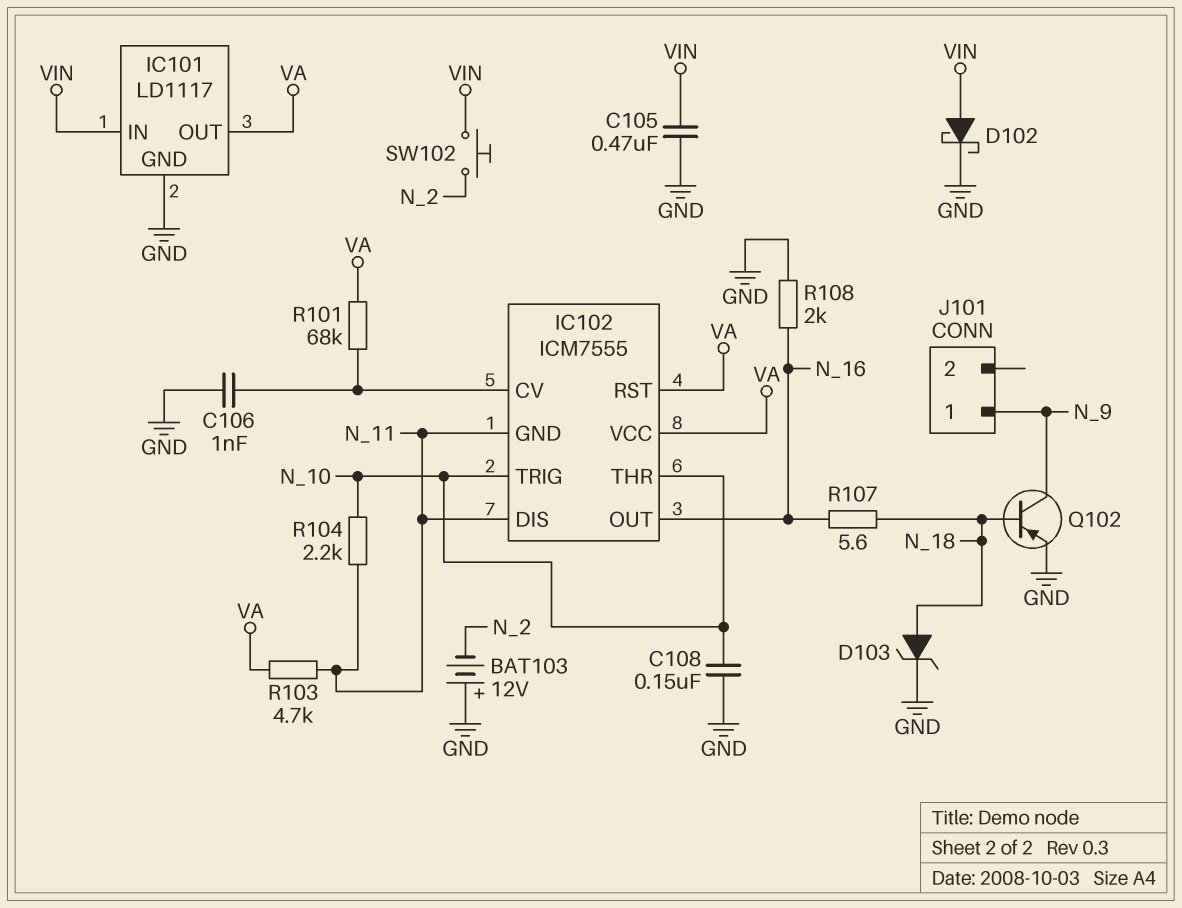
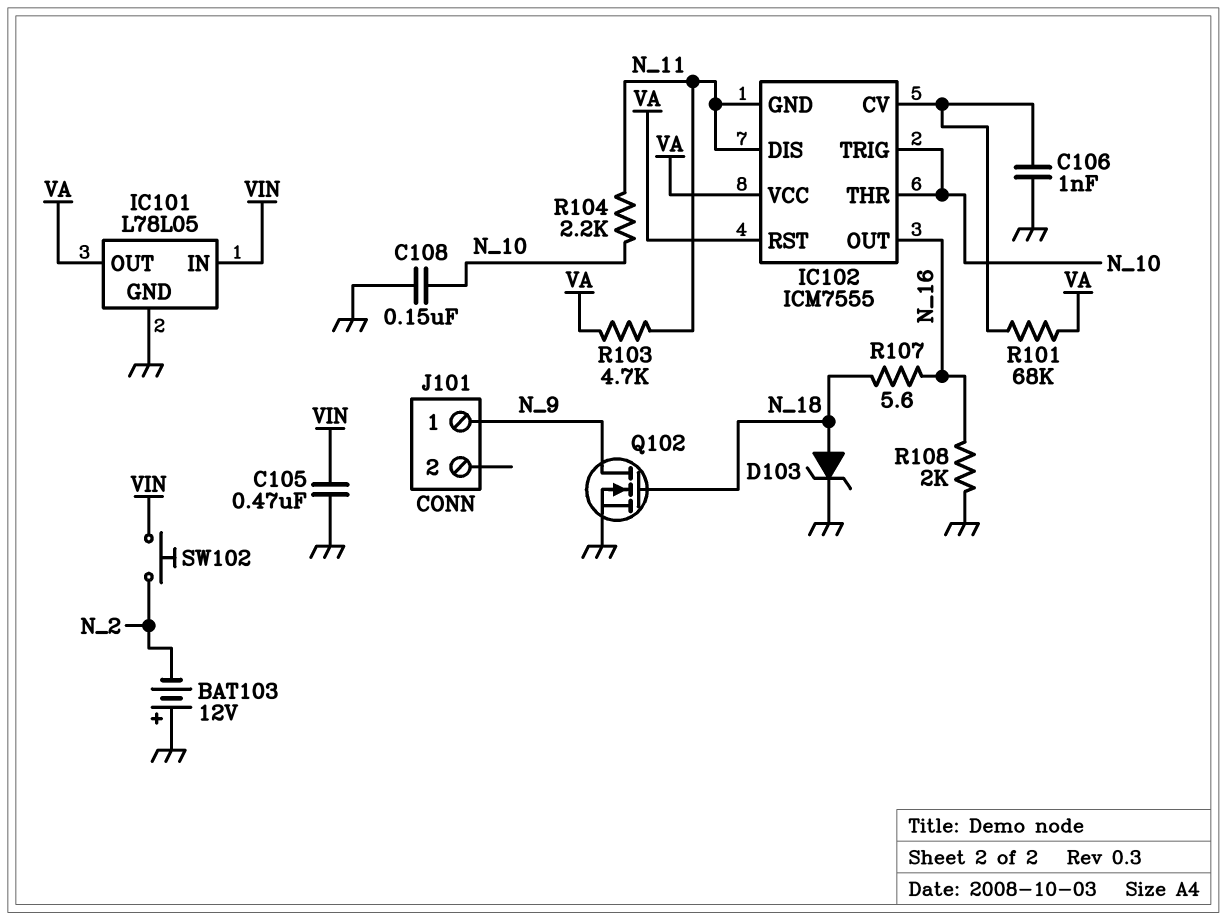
D102: schottky (A VIN, K GND) -> none
IC101: LD1117 -> L78L05
Q102: PNP (B N_18, C N_9, E GND) -> NMOS (G N_18, D N_9, S GND)

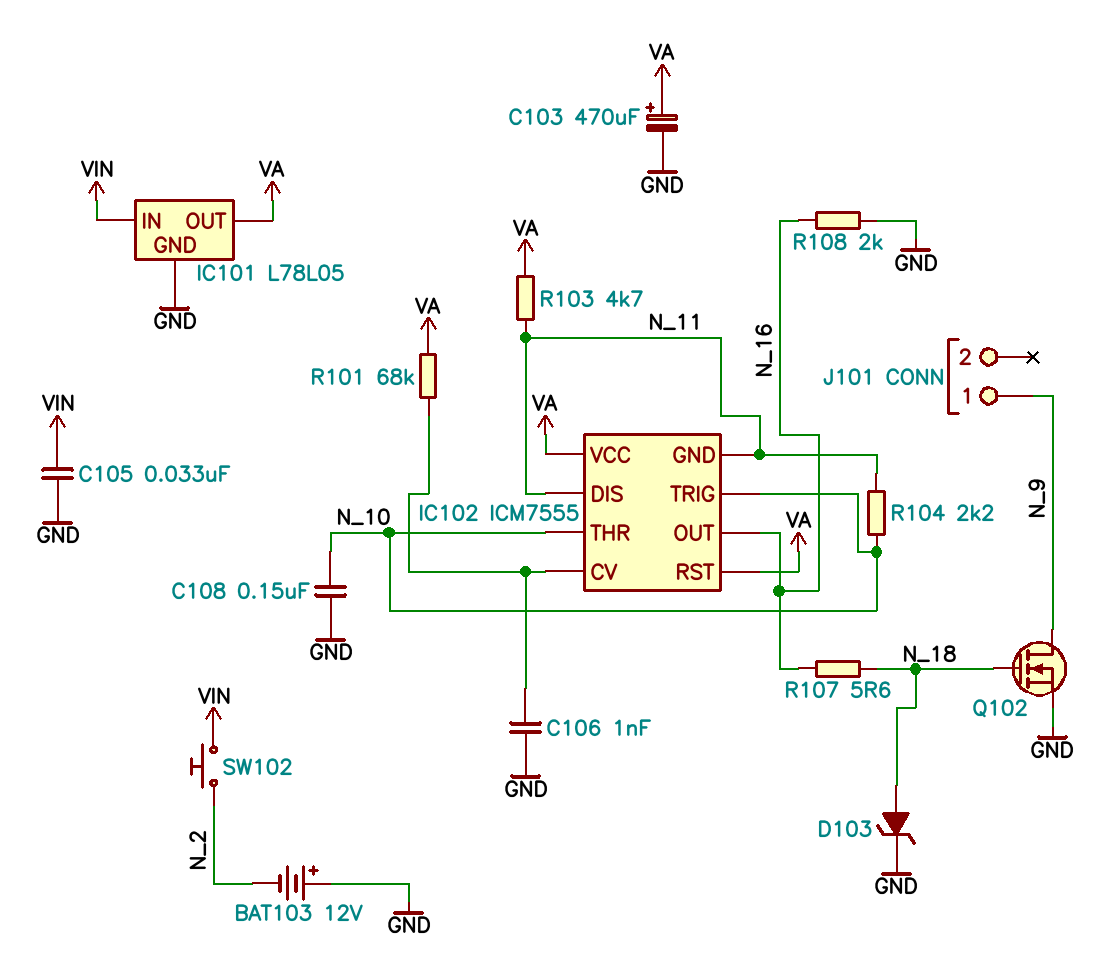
C103: none -> 470uF (plus VA, minus GND)
C105: 470nF (GND, VIN) -> 33nF (GND, VIN)

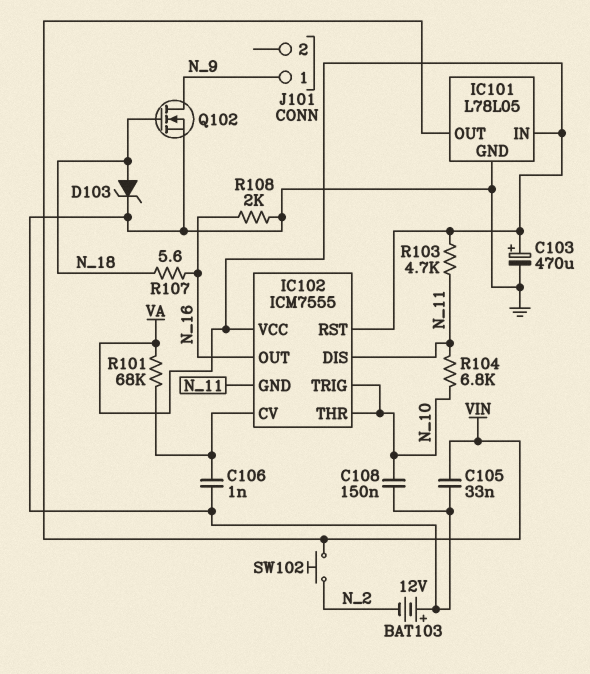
IC101 pin IN: VIN -> VA
IC101 pin OUT: VA -> VIN
R104: 2.2k (N_10, N_11) -> 6.8k (N_10, N_11)

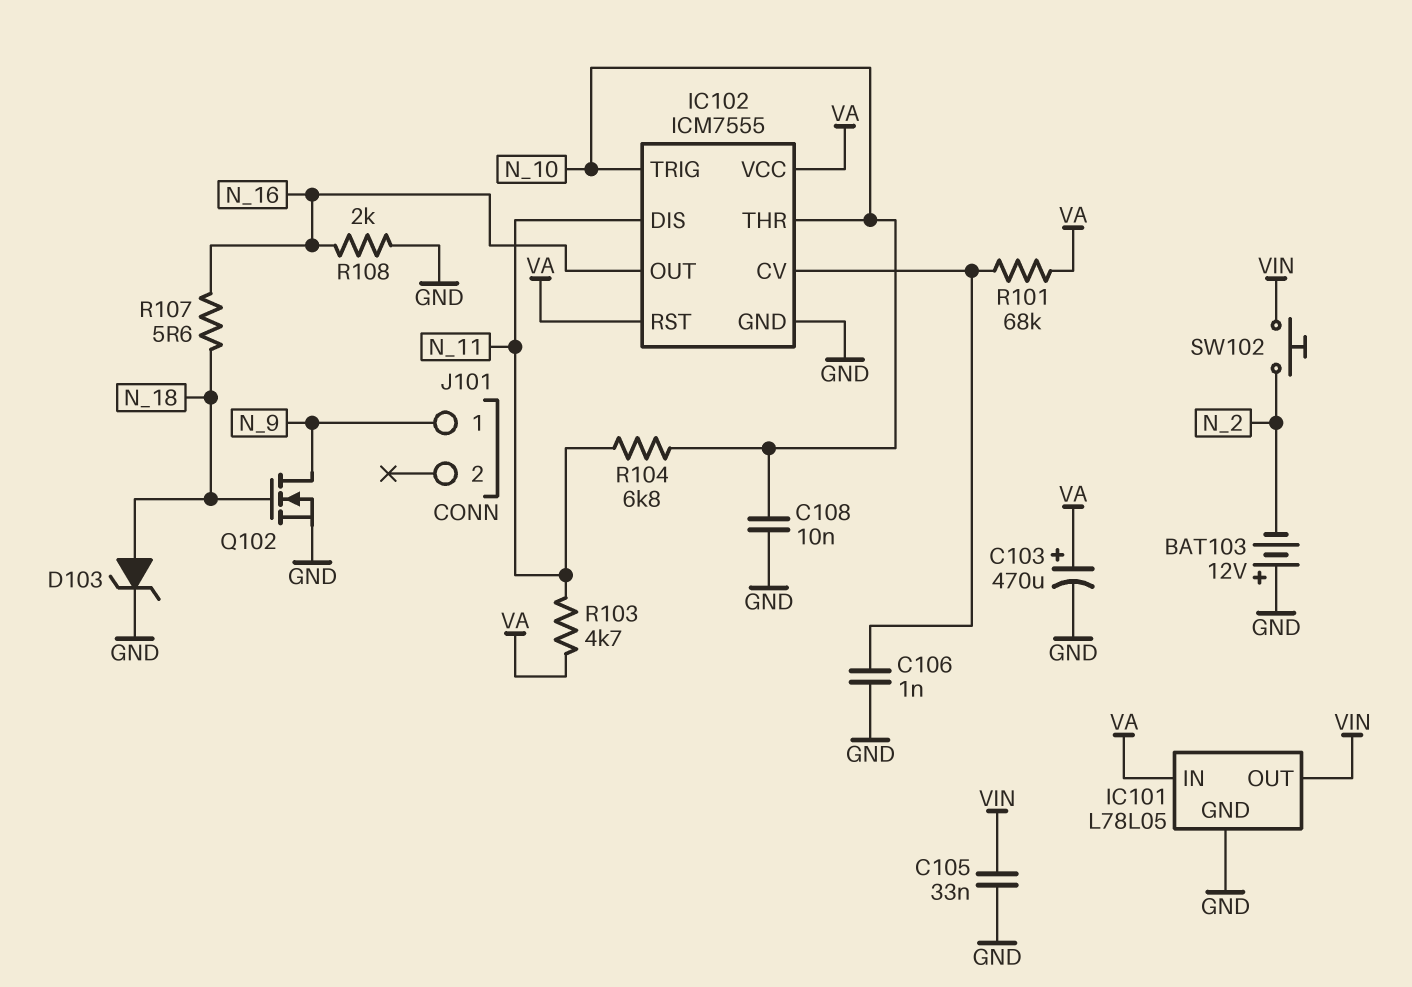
C108: 150nF (GND, N_10) -> 10nF (GND, N_10)
IC102 pin GND: N_11 -> GND

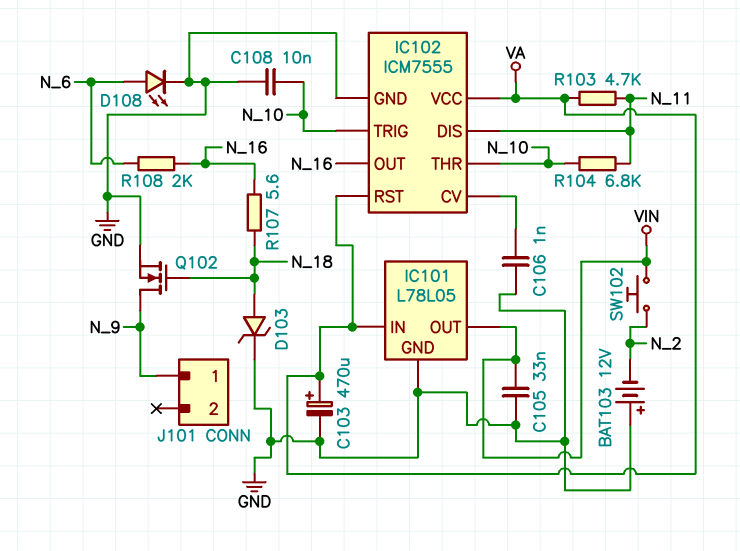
D108: none -> LED (A N_6, K GND)
R101: 68k (IC102/CV, VA) -> none
R108: 2k (GND, N_16) -> 2k (N_6, N_16)

